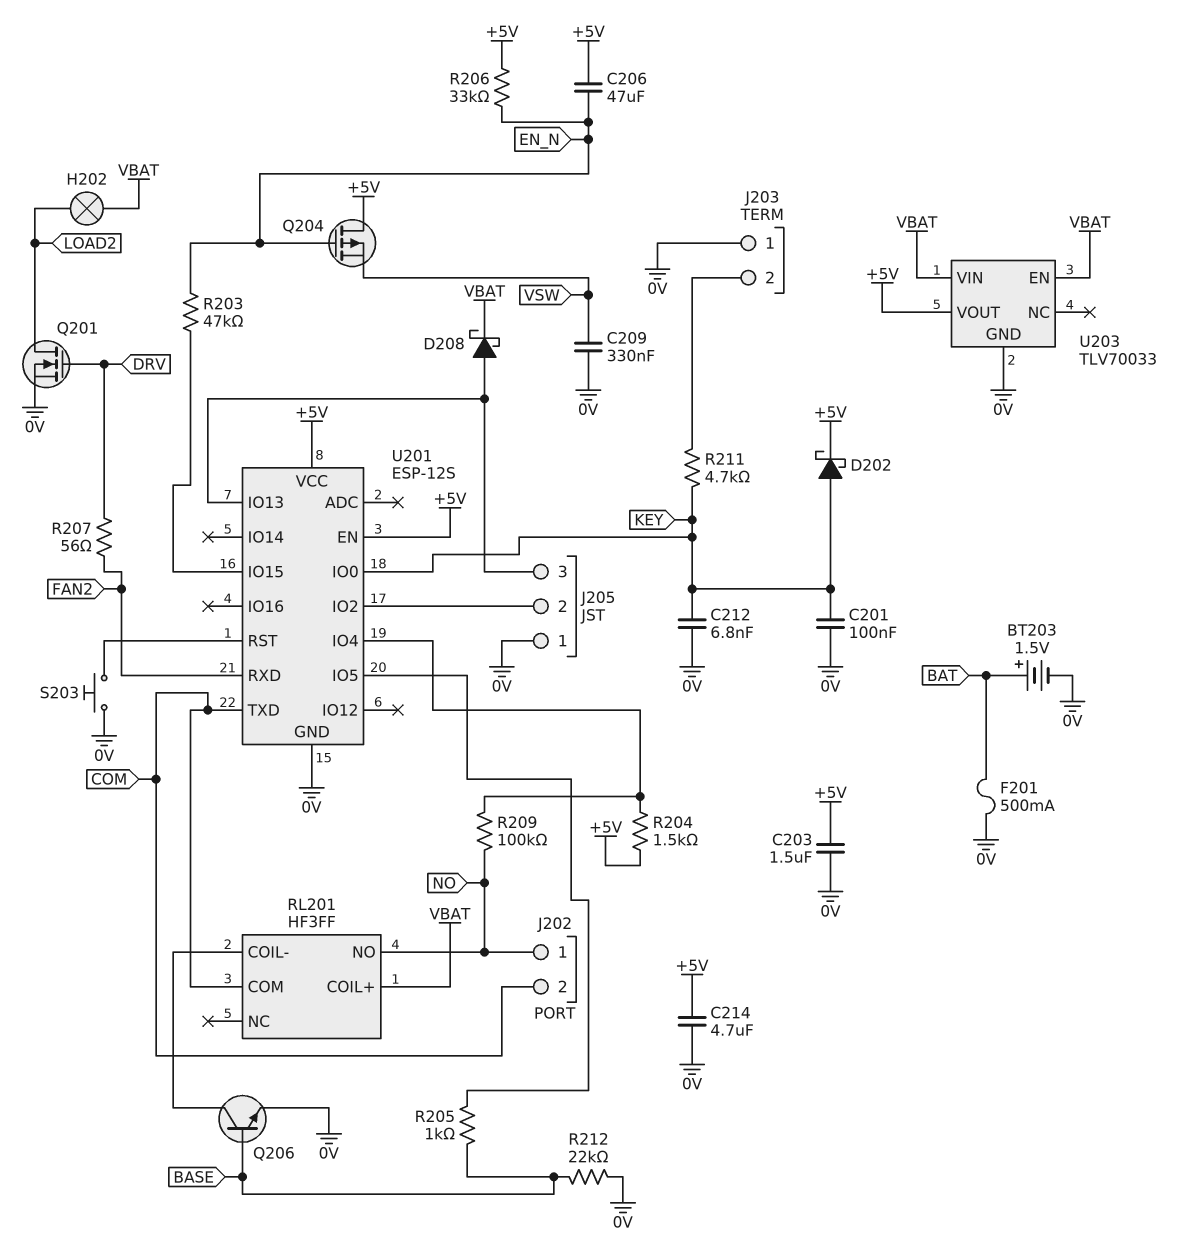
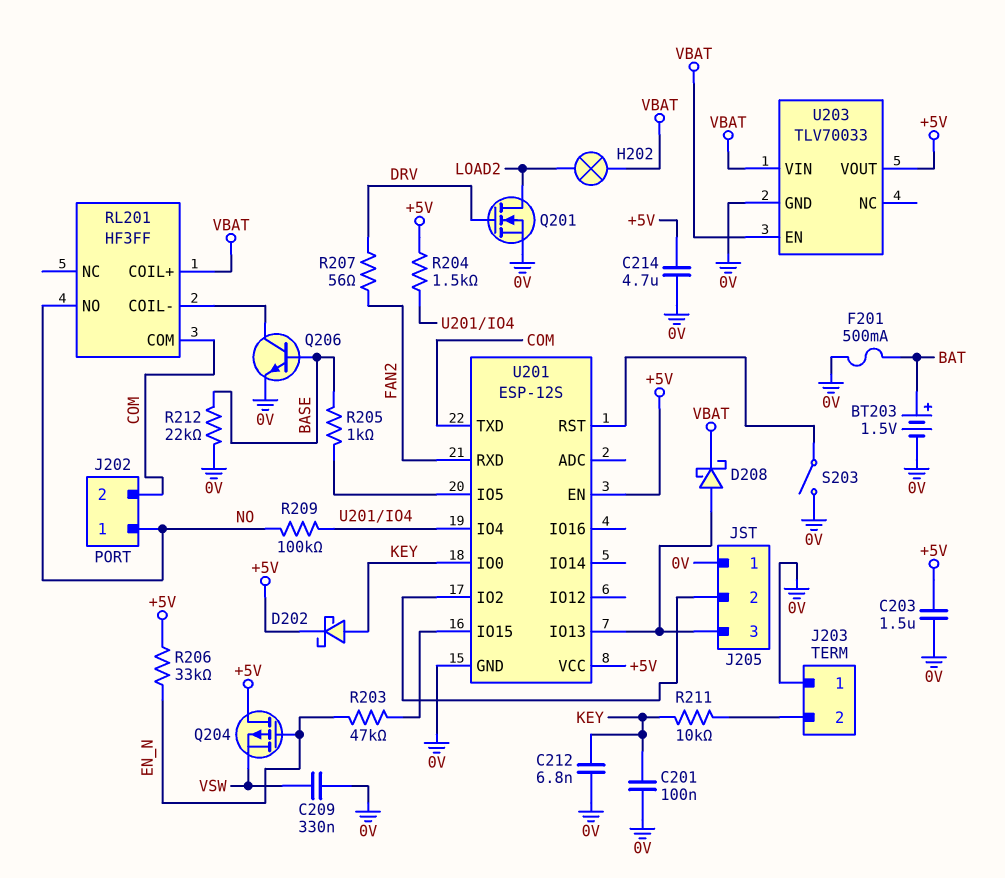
C206: 47uF (+5V, EN_N) -> none
R211: 4.7k (J203/2, KEY) -> 10k (J203/2, KEY)
S203: button (0V, U201/RST) -> switch (0V, U201/RST)

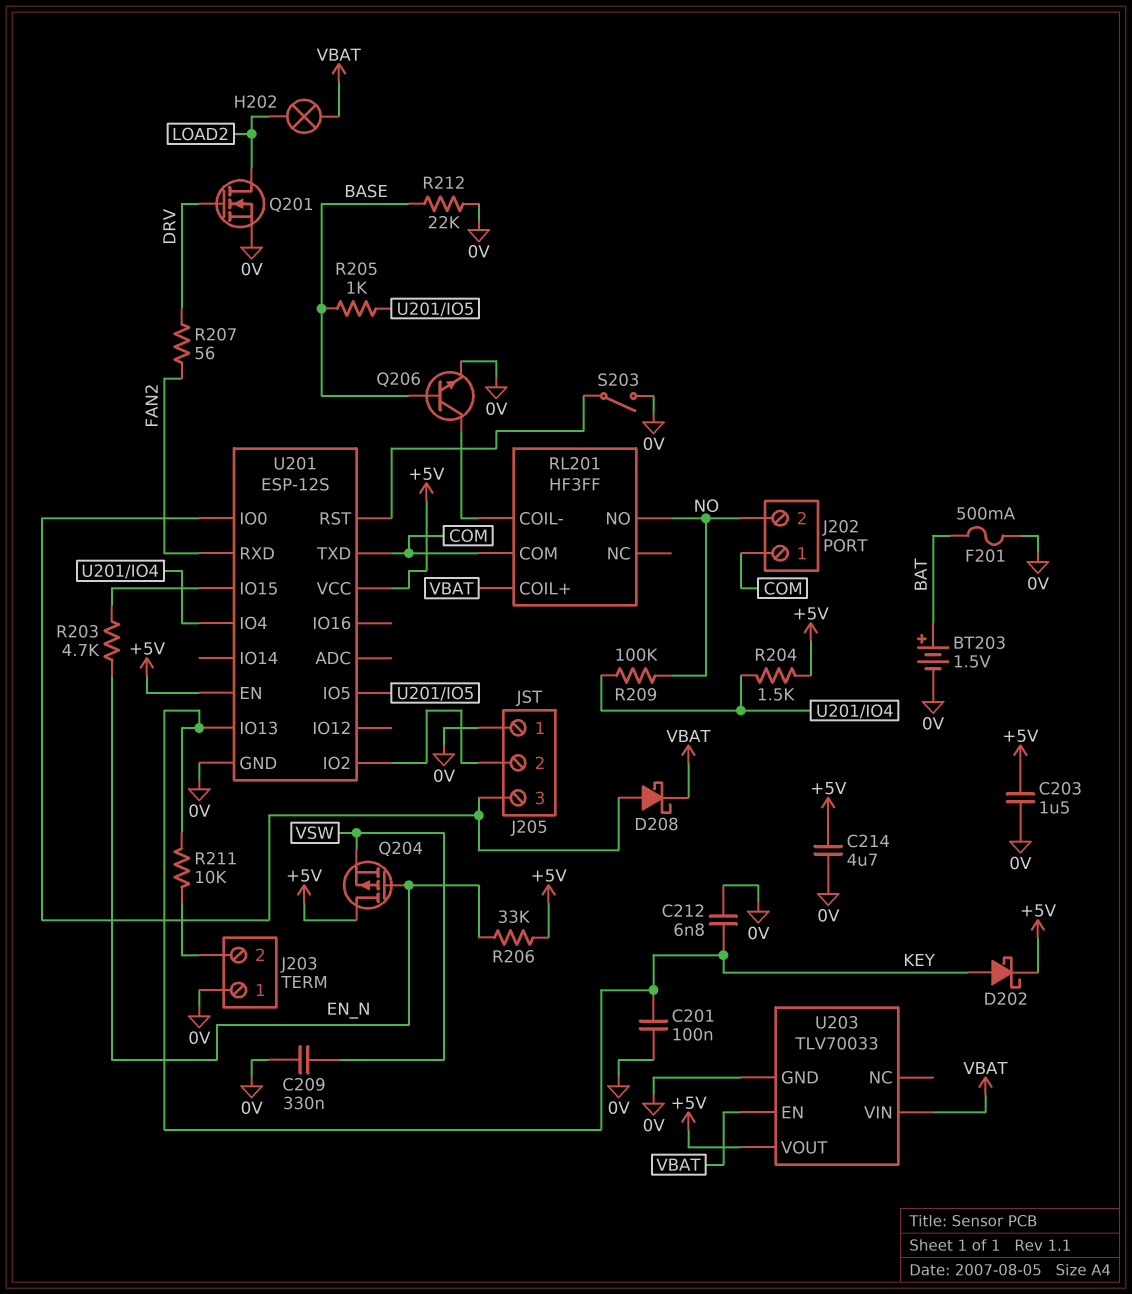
J202 pin 1: NO -> COM
J202 pin 2: COM -> NO
R203: 47k (EN_N, U201/IO15) -> 4.7k (EN_N, U201/IO15)
U201 pin IO0: KEY -> J205/3
U201 pin IO13: J205/3 -> KEY

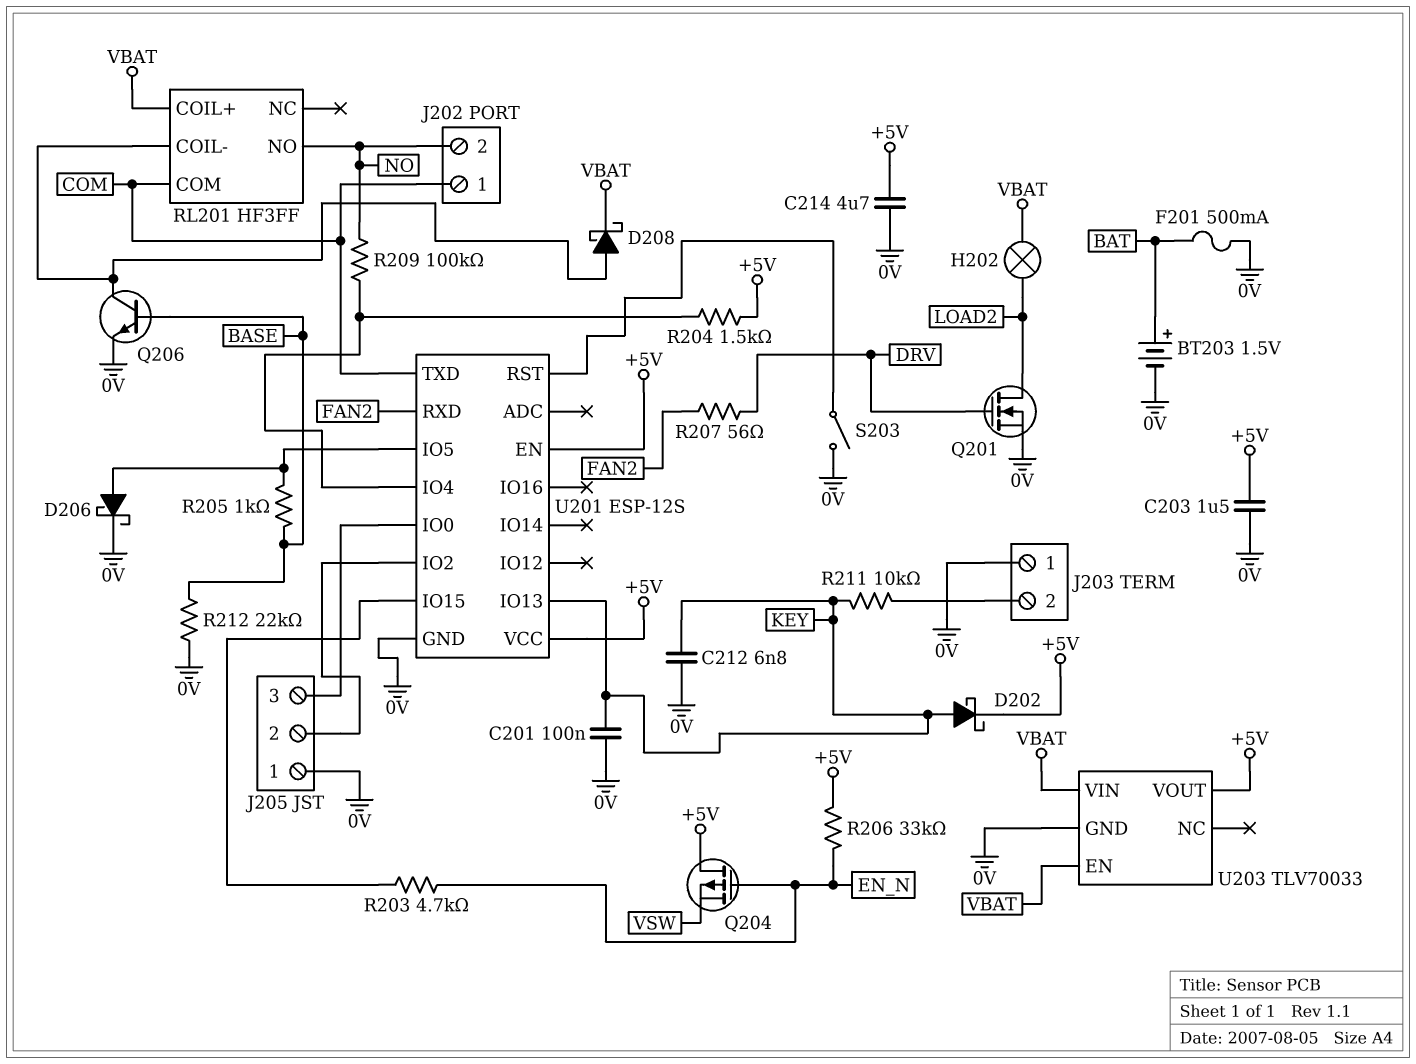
C209: 330nF (0V, VSW) -> none
D206: none -> schottky (A U201/IO5, K 0V)
D208: schottky (A J205/3, K VBAT) -> schottky (A RL201/COIL-, K VBAT)

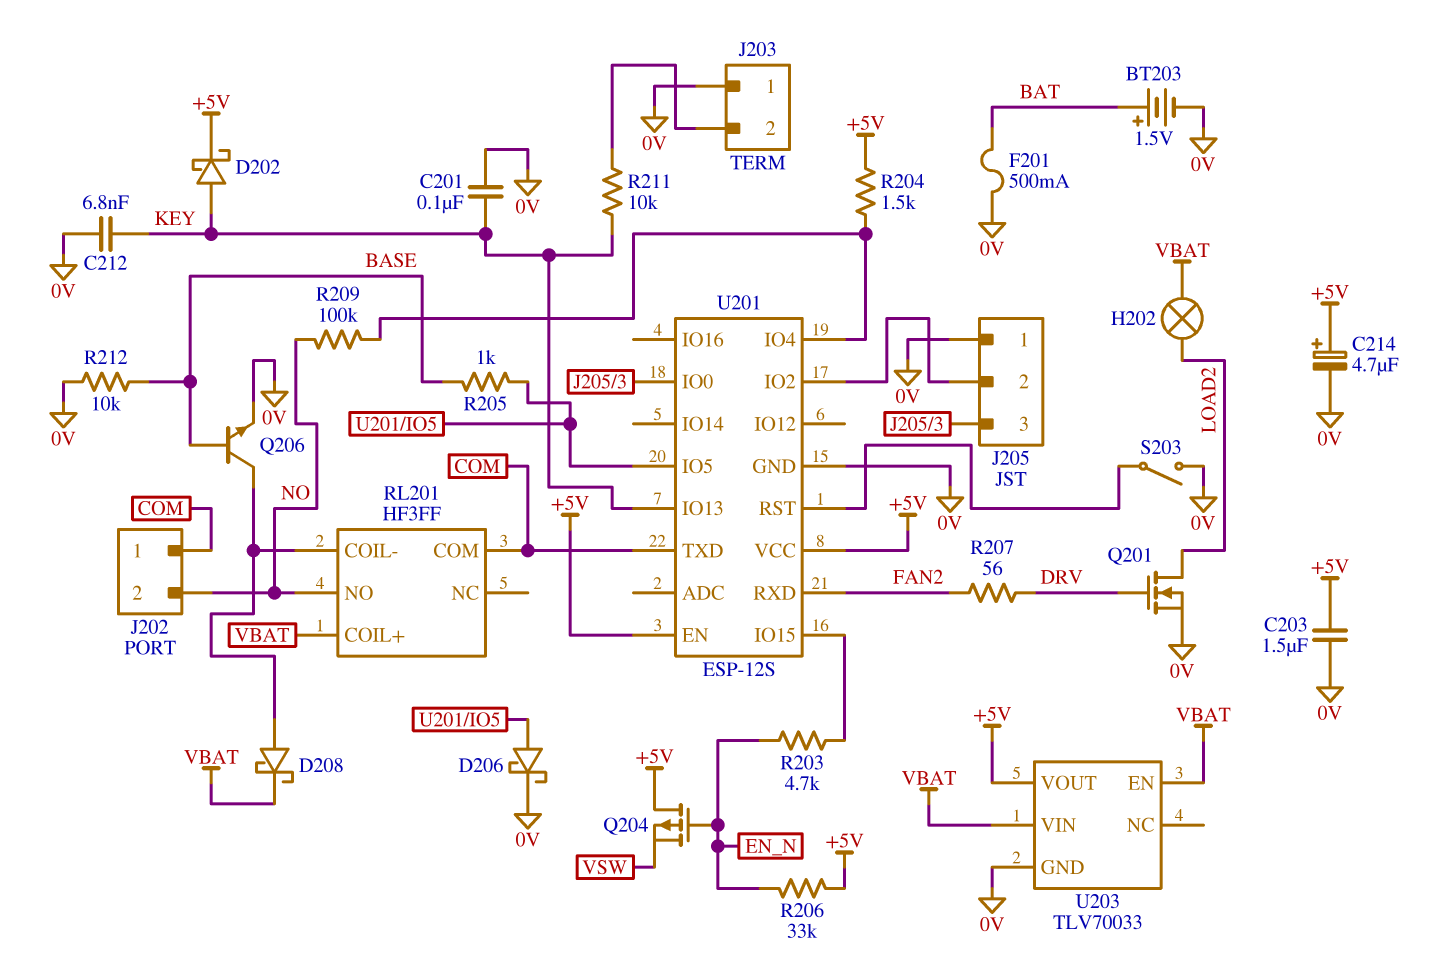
C214: 4.7uF (+5V, 0V) -> 4.7uF (plus +5V, minus 0V)
R212: 22k (0V, BASE) -> 10k (0V, BASE)

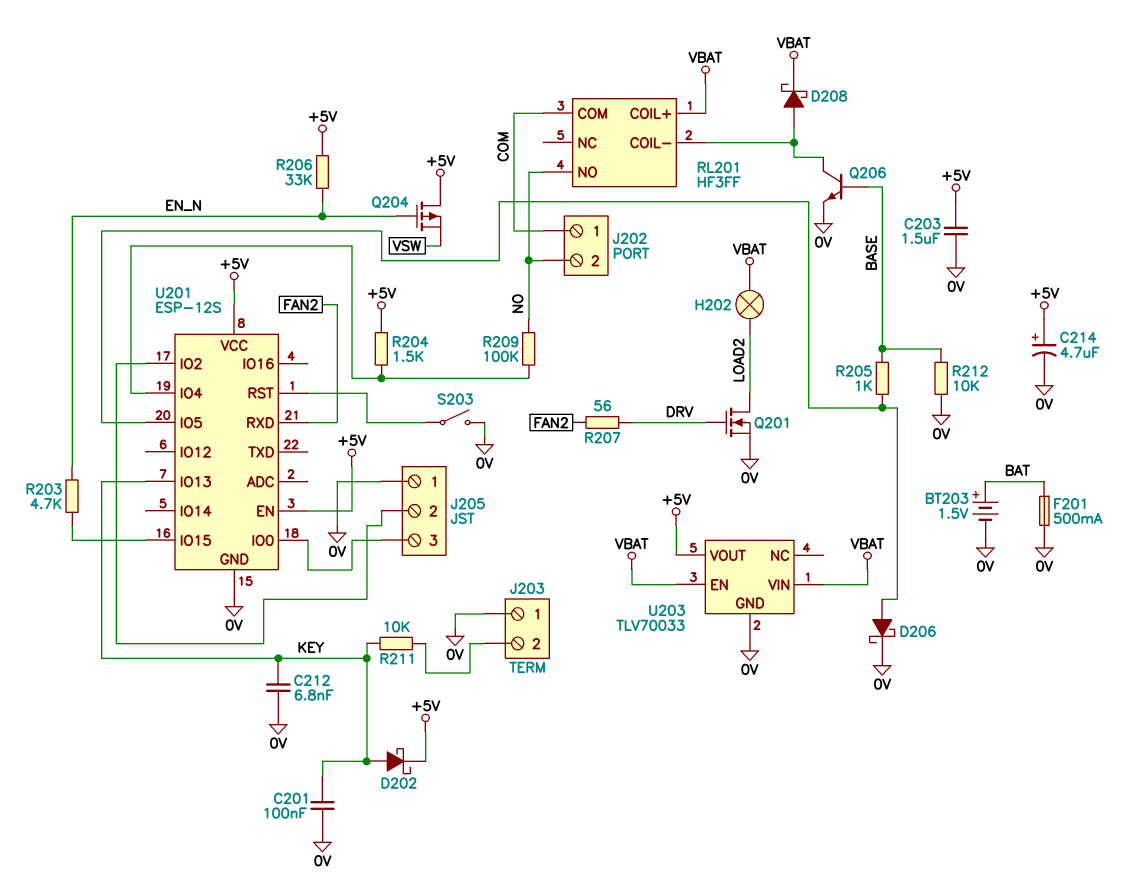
U201 pin TXD: COM -> none

